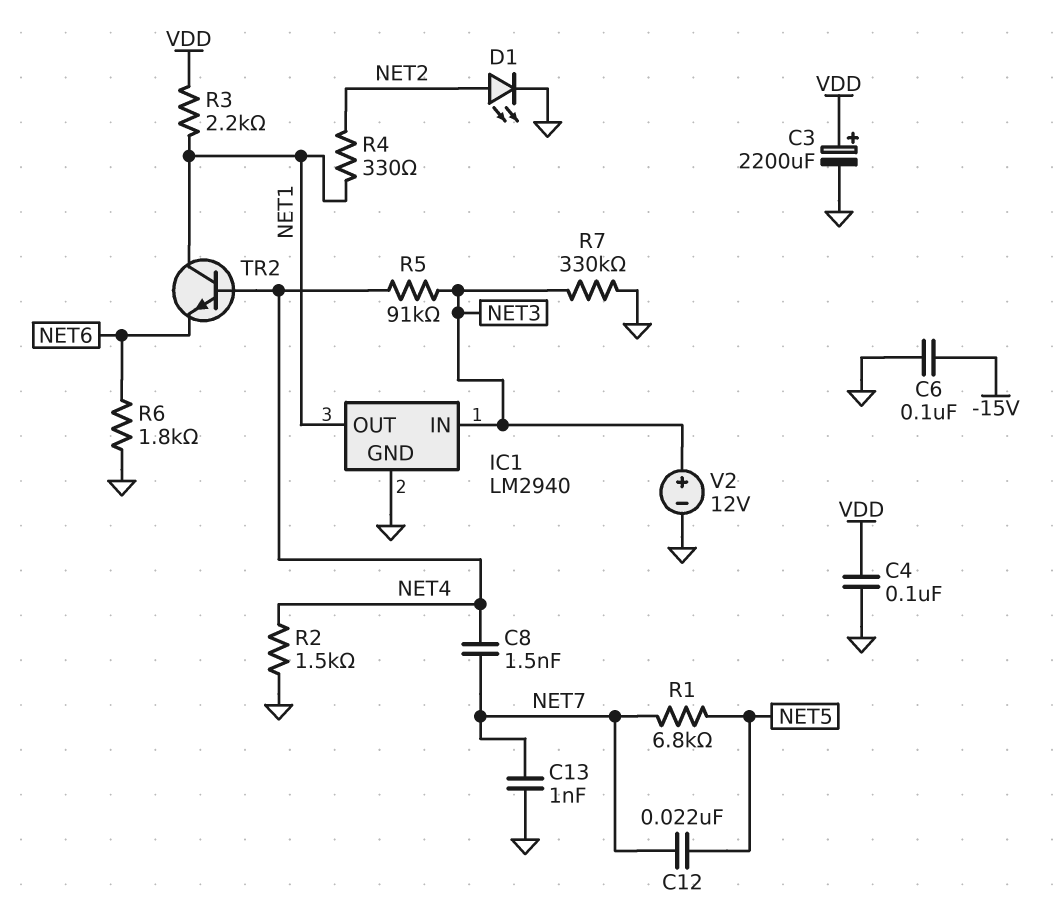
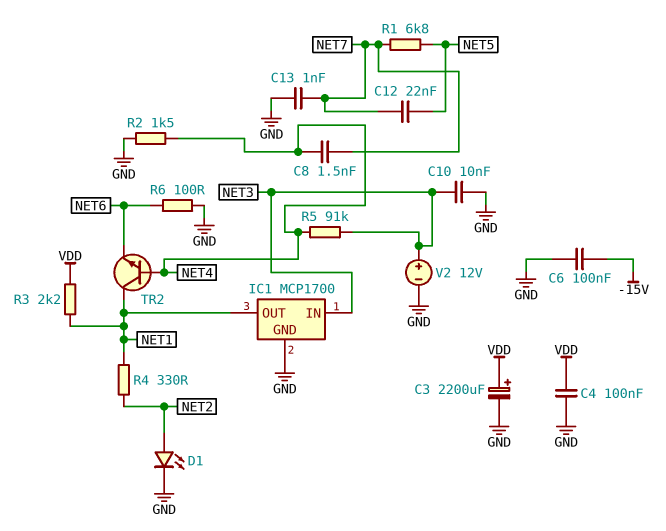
C10: none -> 10nF (GND, NET3)
IC1: LM2940 -> MCP1700
R6: 1.8k (GND, NET6) -> 100 (GND, NET6)
R7: 330k (GND, NET3) -> none

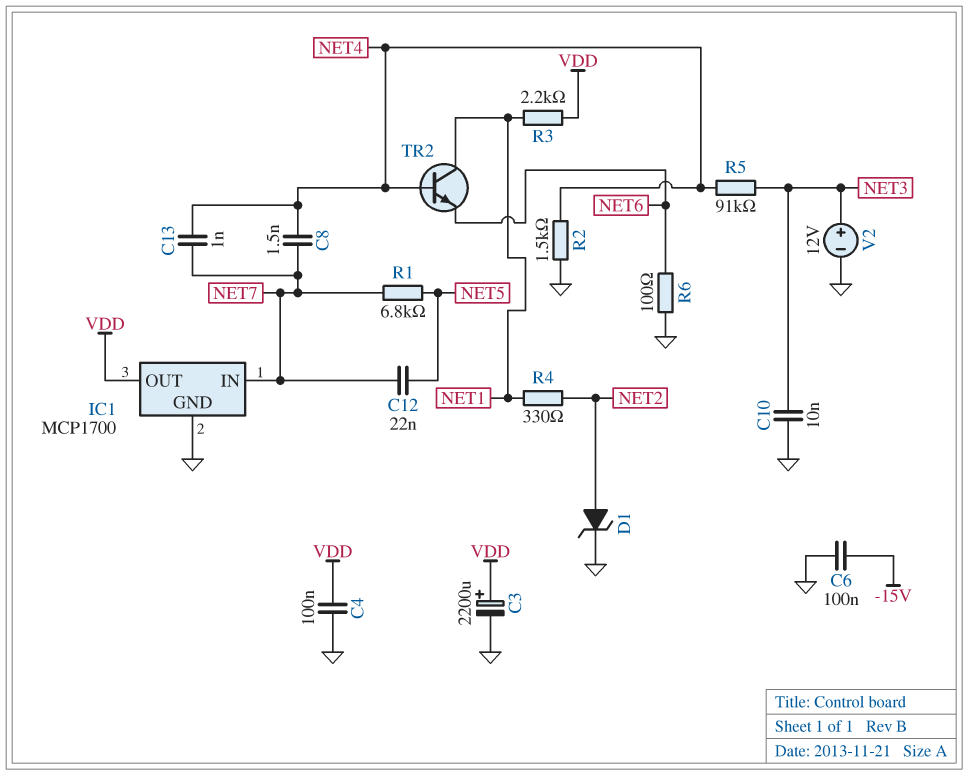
C13: 1nF (GND, NET7) -> 1nF (NET4, NET7)
D1: LED (A NET2, K GND) -> zener (A NET2, K GND)
IC1 pin IN: NET3 -> NET7
IC1 pin OUT: NET1 -> VDD

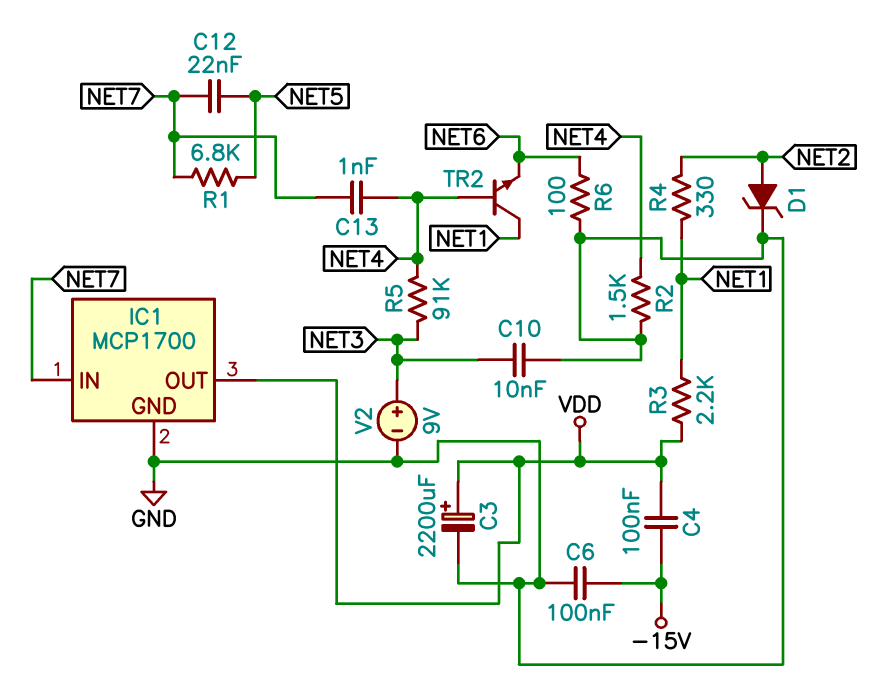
C4: 100nF (GND, VDD) -> 100nF (-15V, VDD)
C8: 1.5nF (NET4, NET7) -> none
V2: 12V (plus NET3, minus GND) -> 9V (plus NET3, minus GND)

